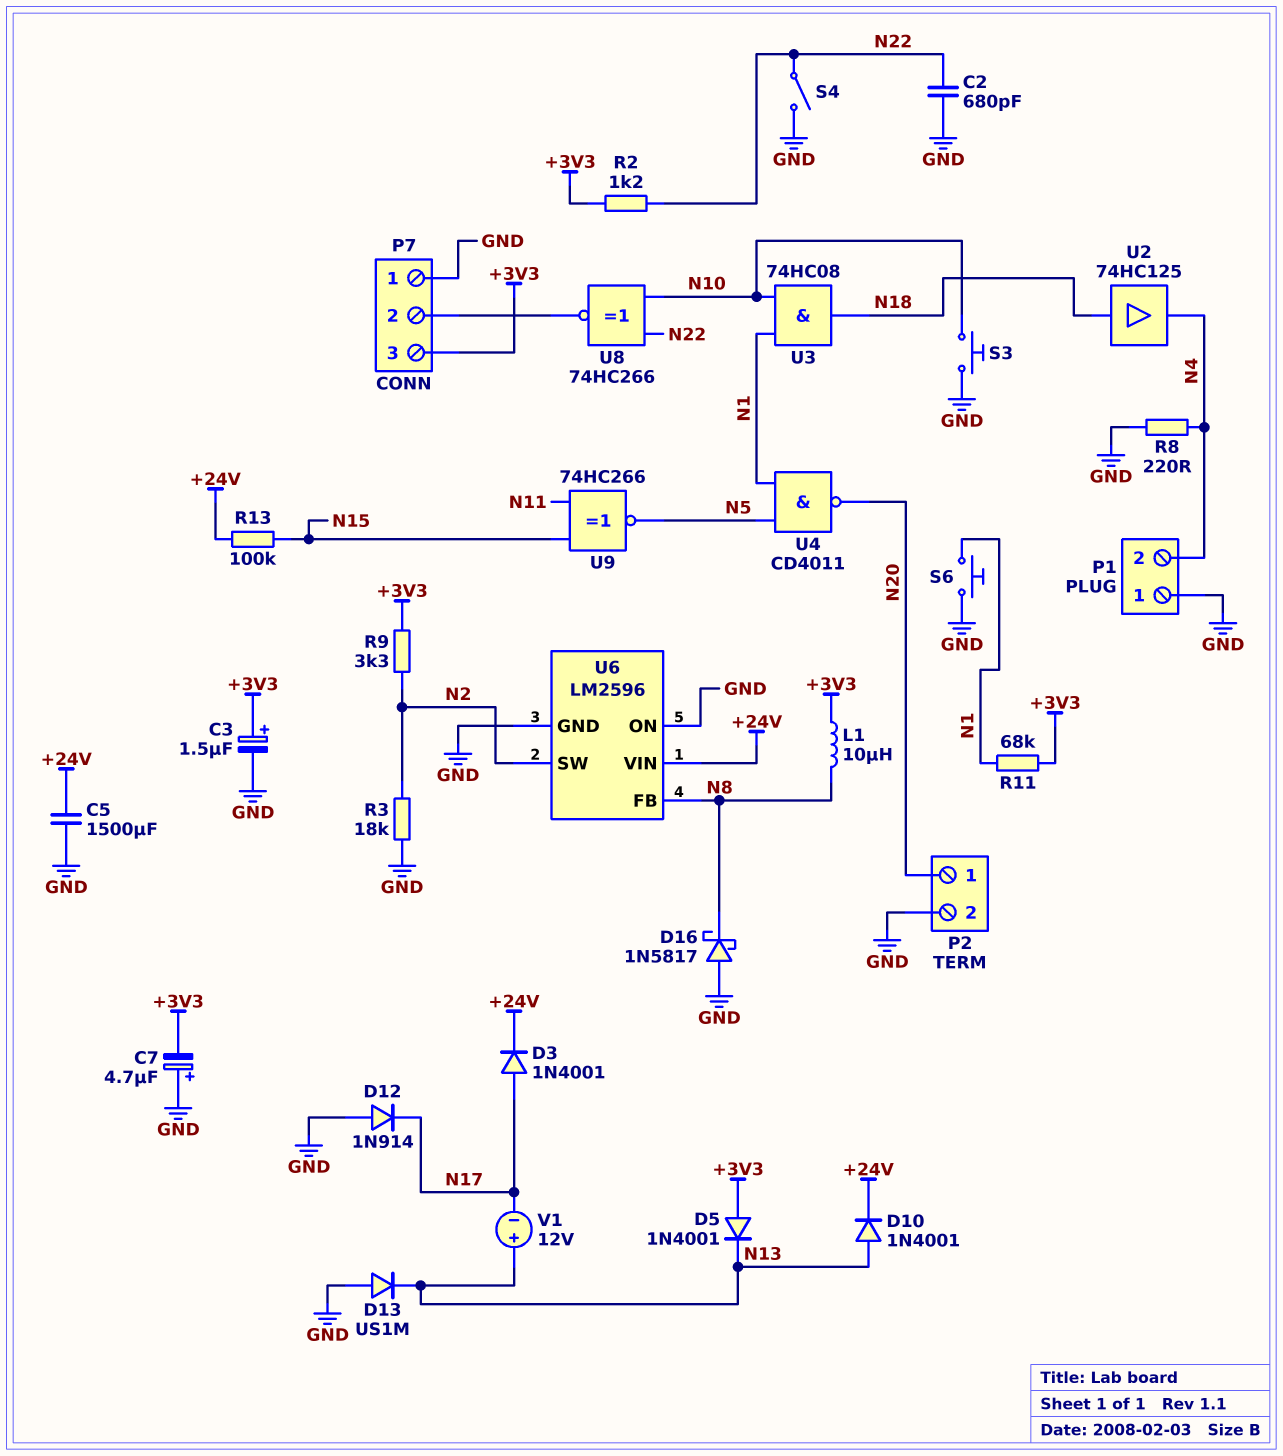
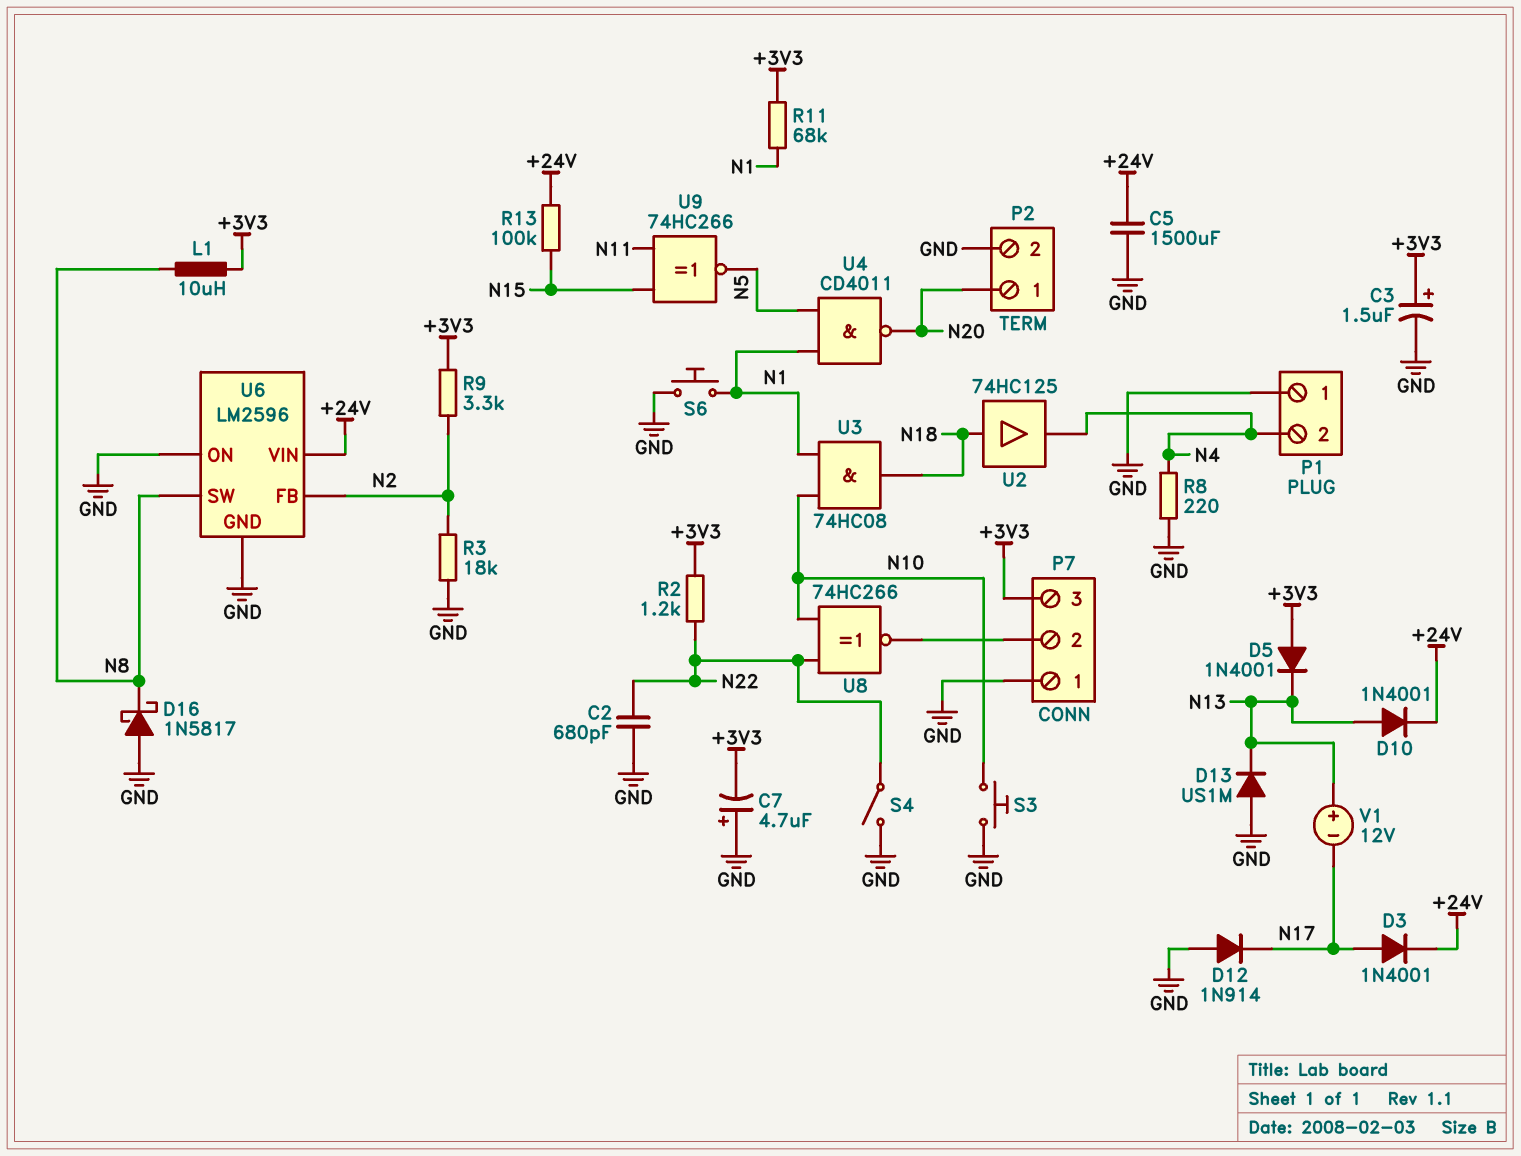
U6 pin FB: N8 -> N2
U6 pin SW: N2 -> N8

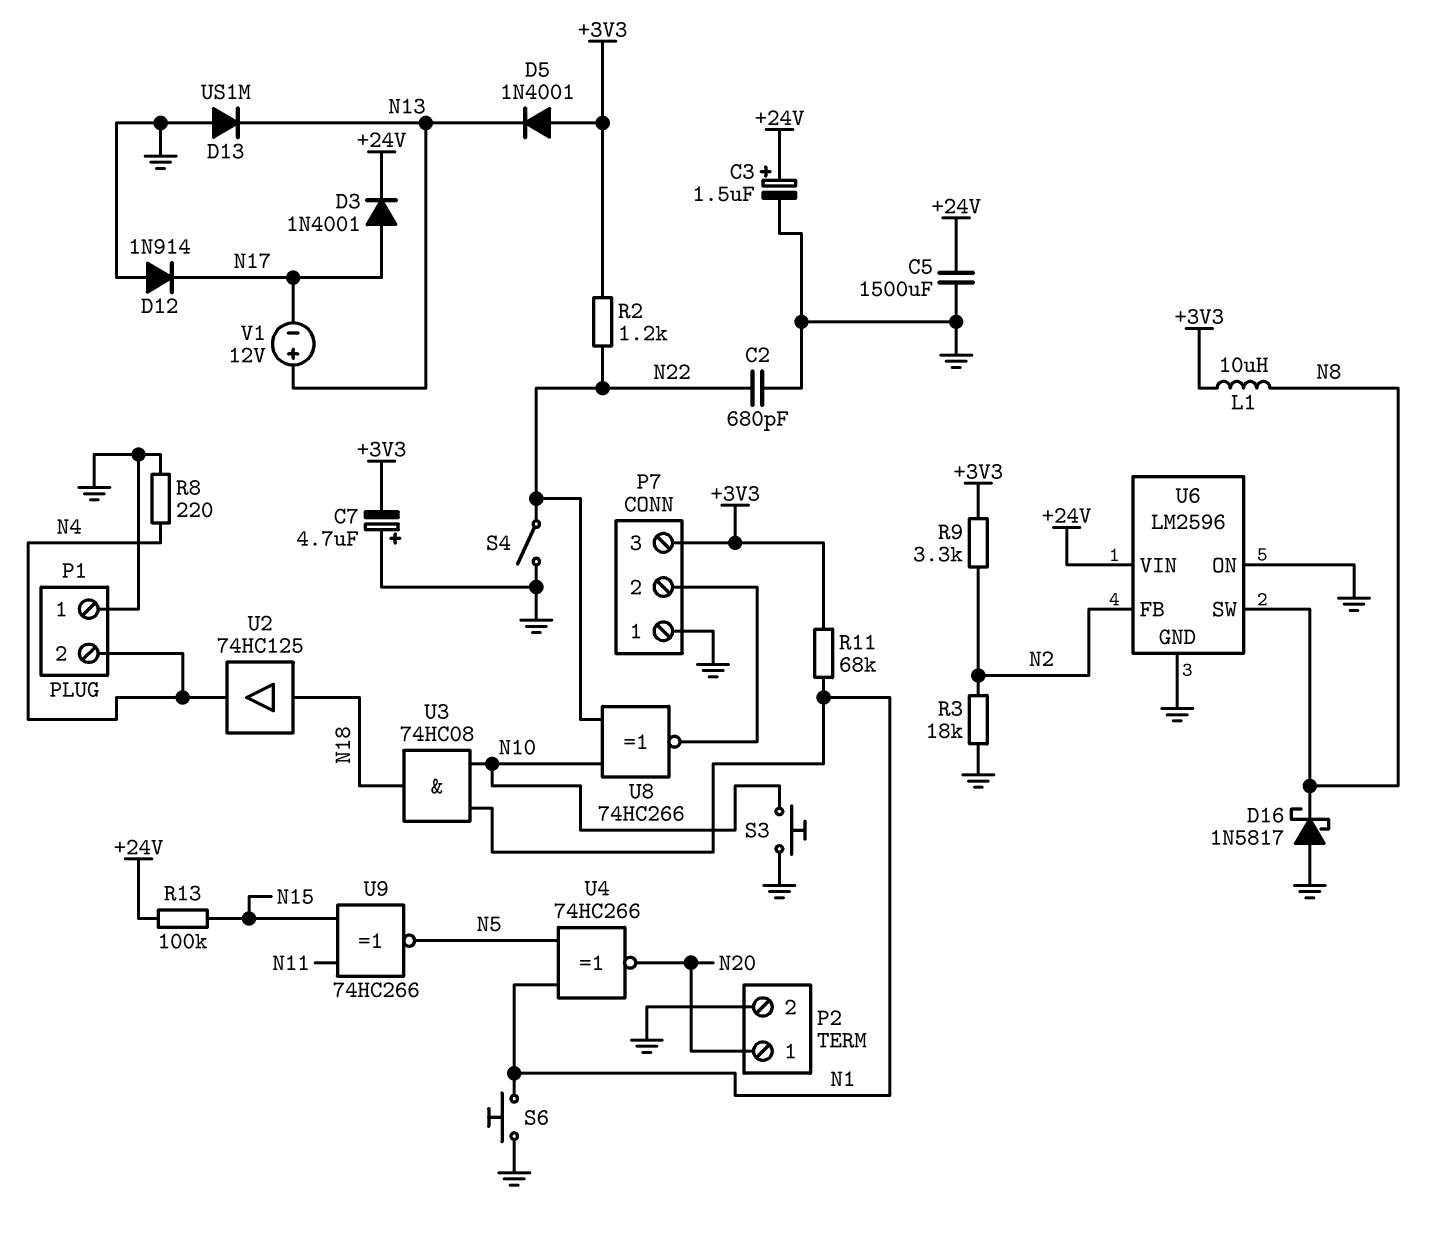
C3: 1.5uF (plus +3V3, minus GND) -> 1.5uF (plus +24V, minus GND)
D10: diode 1N4001 (A N13, K +24V) -> none
U4: NAND CD4011 (in N1, in N5, out N20) -> XNOR 74HC266 (in N1, in N5, out N20)

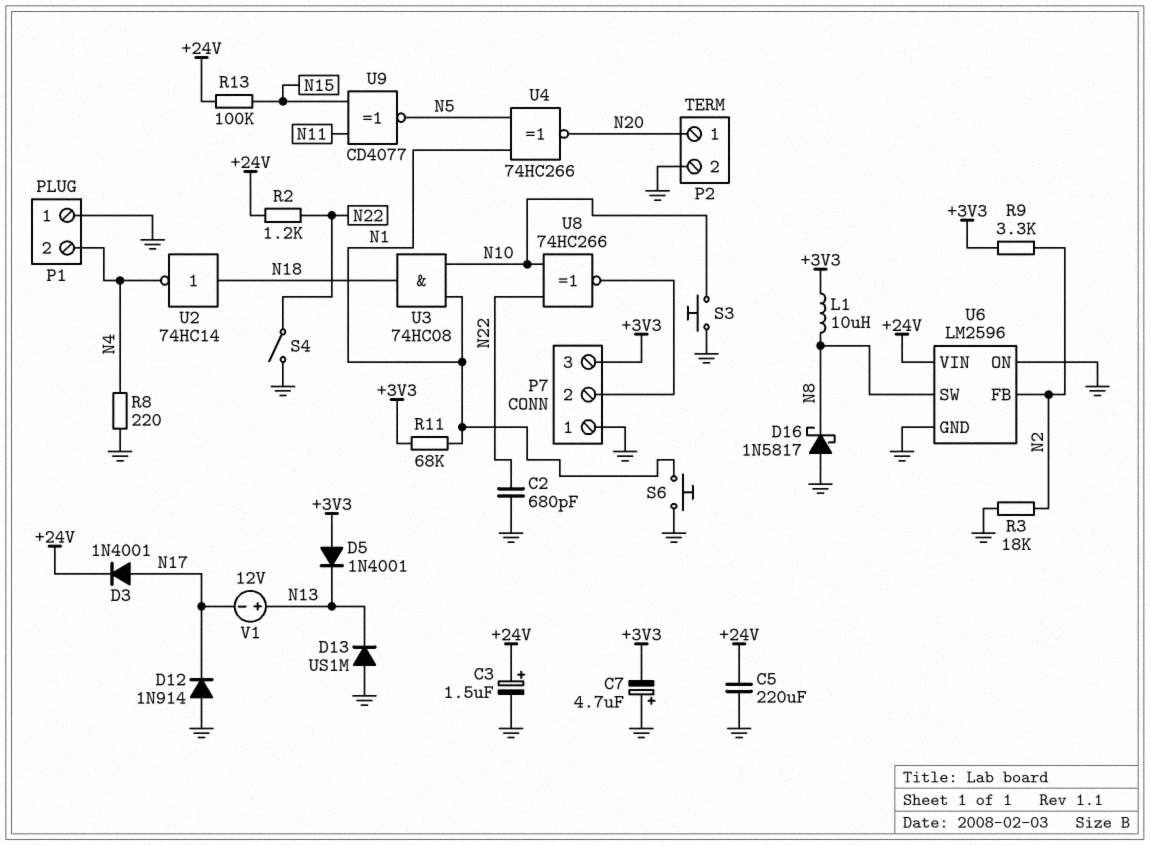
C5: 1500uF (+24V, GND) -> 220uF (+24V, GND)
R2: 1.2k (+3V3, N22) -> 1.2k (+24V, N22)
U2: buffer 74HC125 (in N18, out N4) -> NOT 74HC14 (in N18, out N4)
U9: XNOR 74HC266 (in N11, in N15, out N5) -> XNOR CD4077 (in N11, in N15, out N5)

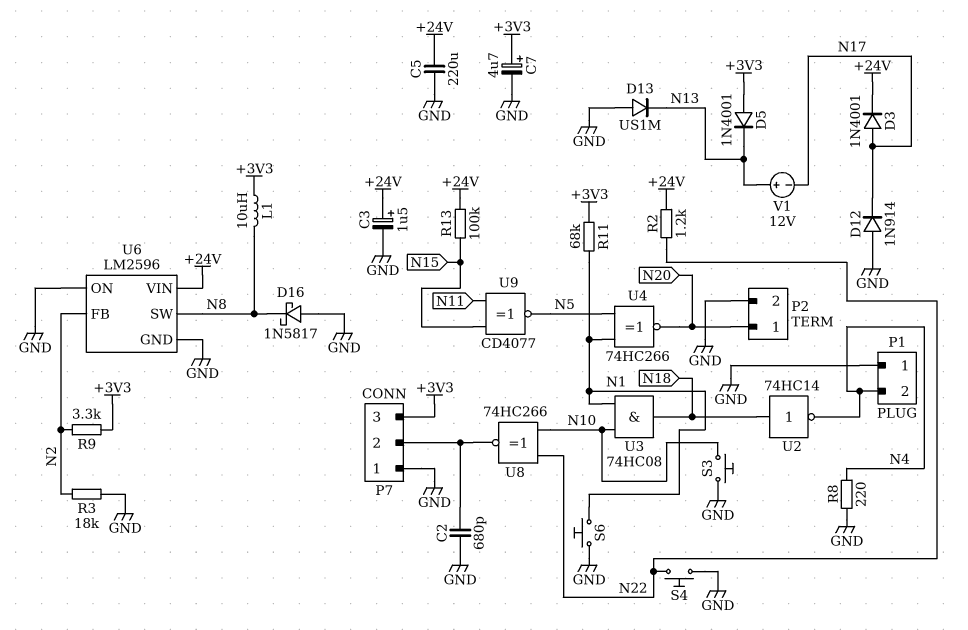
C2: 680pF (GND, N22) -> 680pF (GND, P7/2)
C7: 4.7uF (plus GND, minus +3V3) -> 4.7uF (plus +3V3, minus GND)
S4: switch (GND, N22) -> button (GND, N22)

